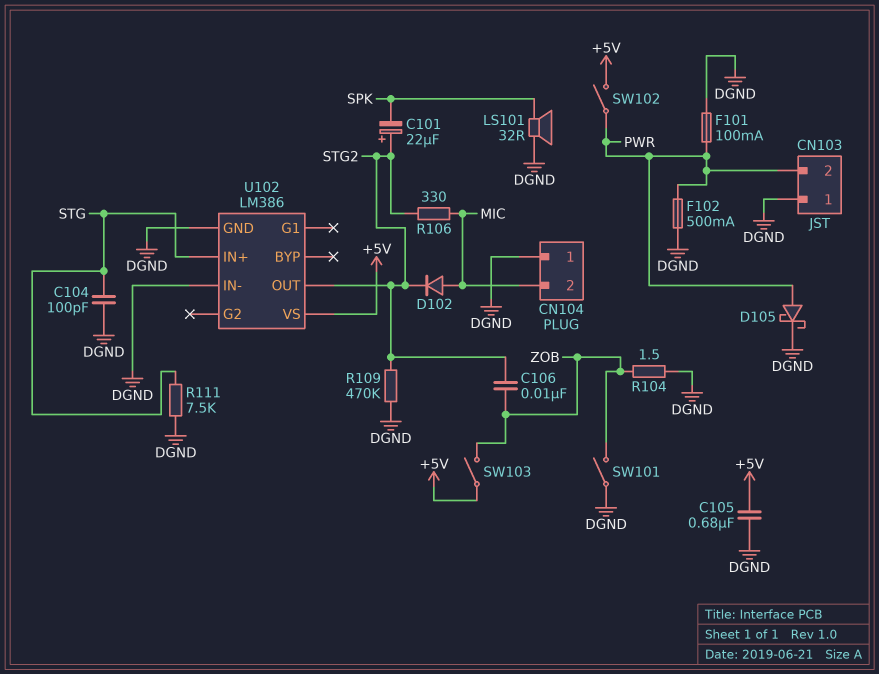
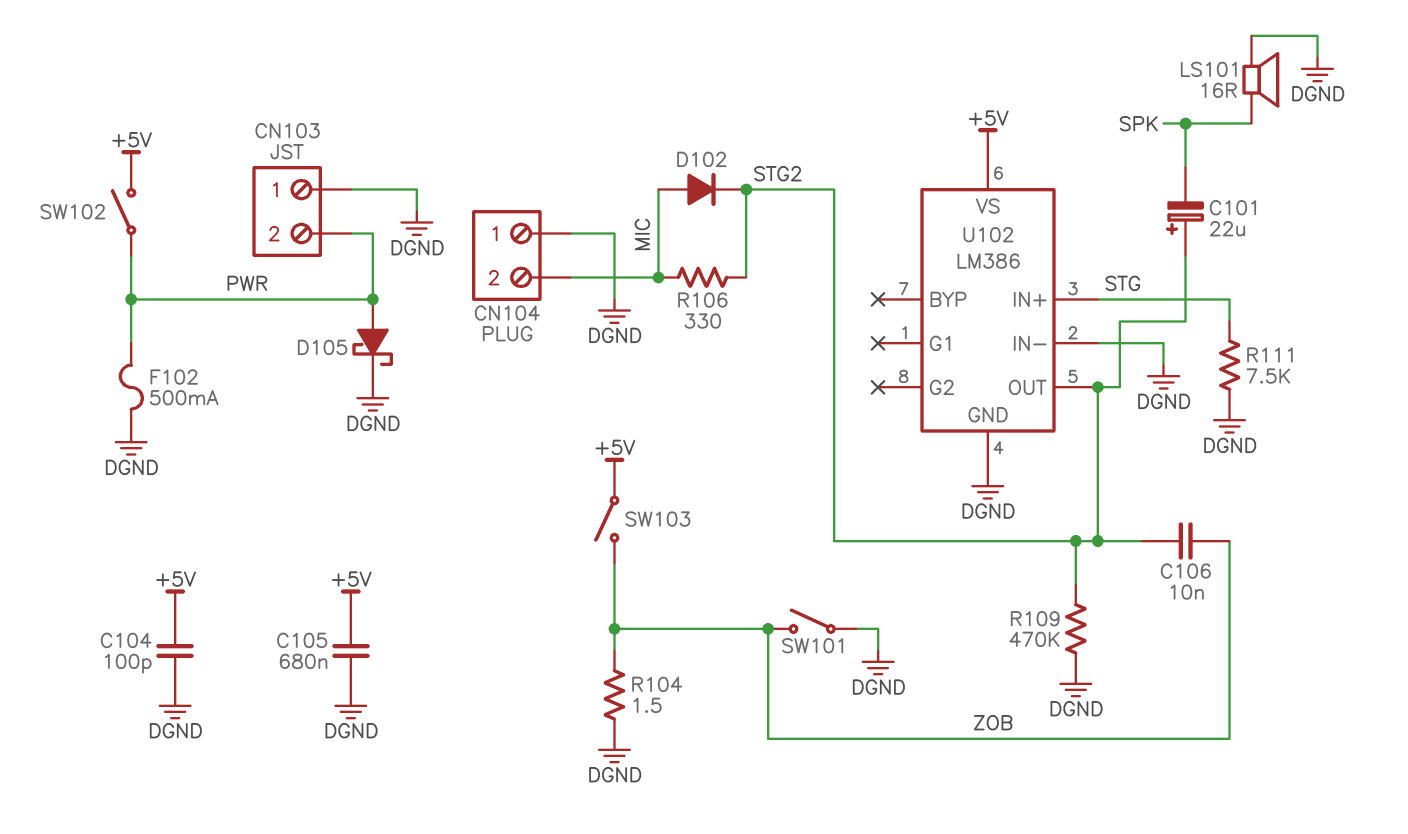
C104: 100pF (DGND, STG) -> 100pF (+5V, DGND)
F101: 100mA (DGND, PWR) -> none
LS101: speaker 32R (DGND, SPK) -> speaker 16R (DGND, SPK)

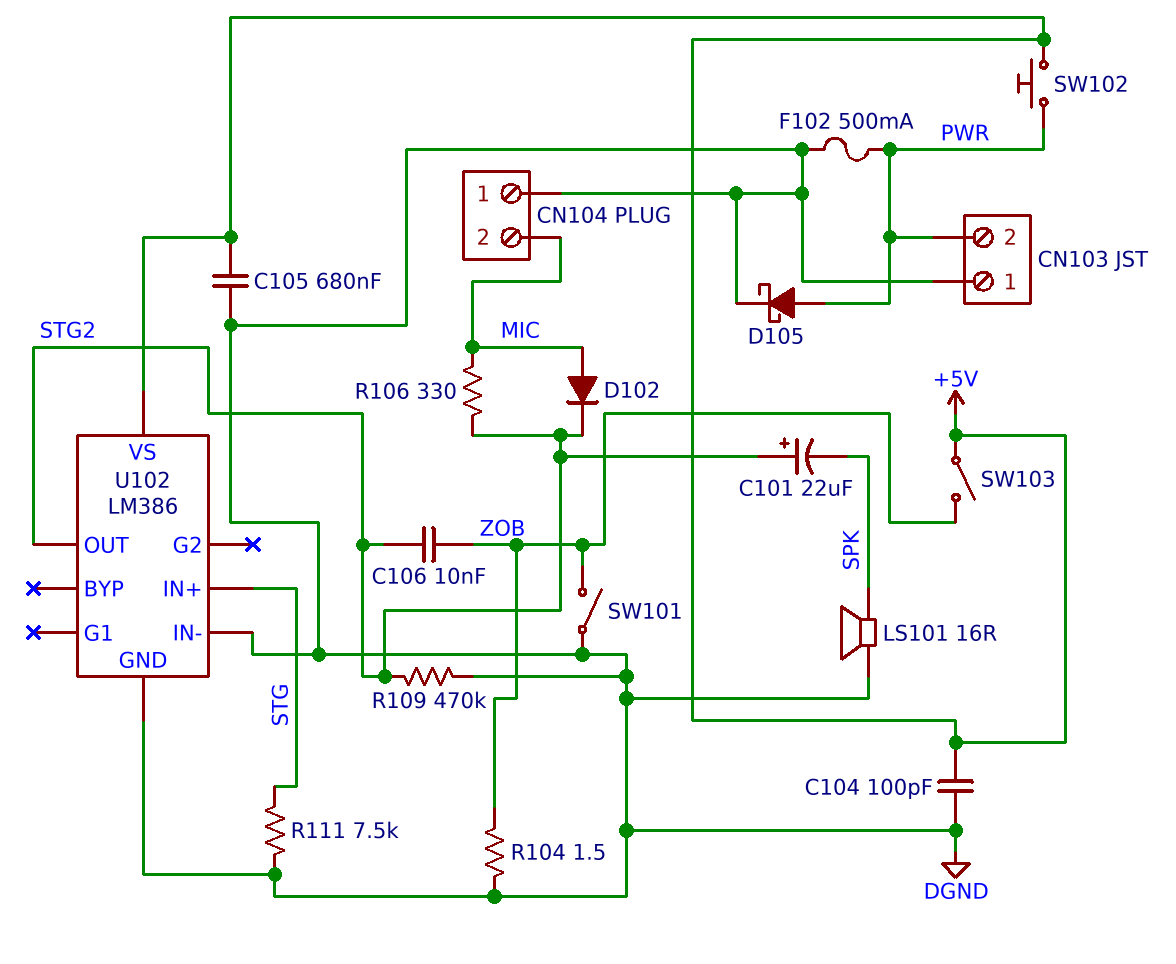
SW102: switch (+5V, PWR) -> button (+5V, PWR)

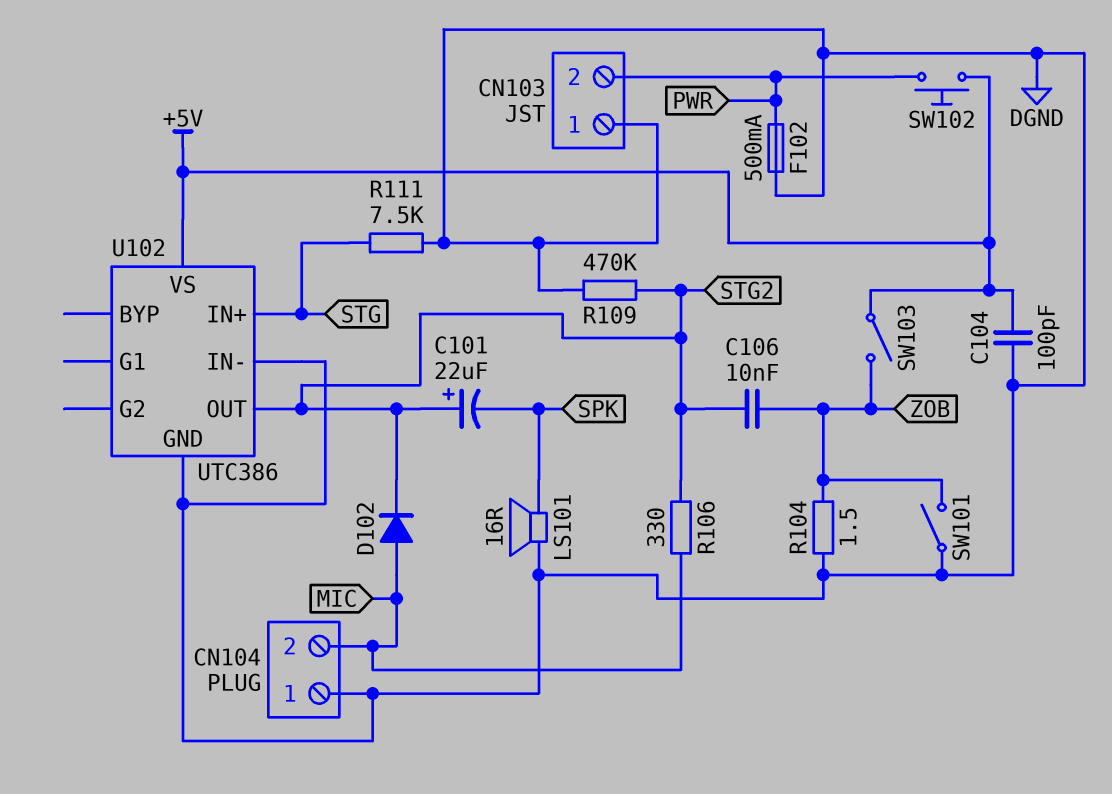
C105: 680nF (+5V, DGND) -> none
D105: schottky (A PWR, K DGND) -> none
U102: LM386 -> UTC386

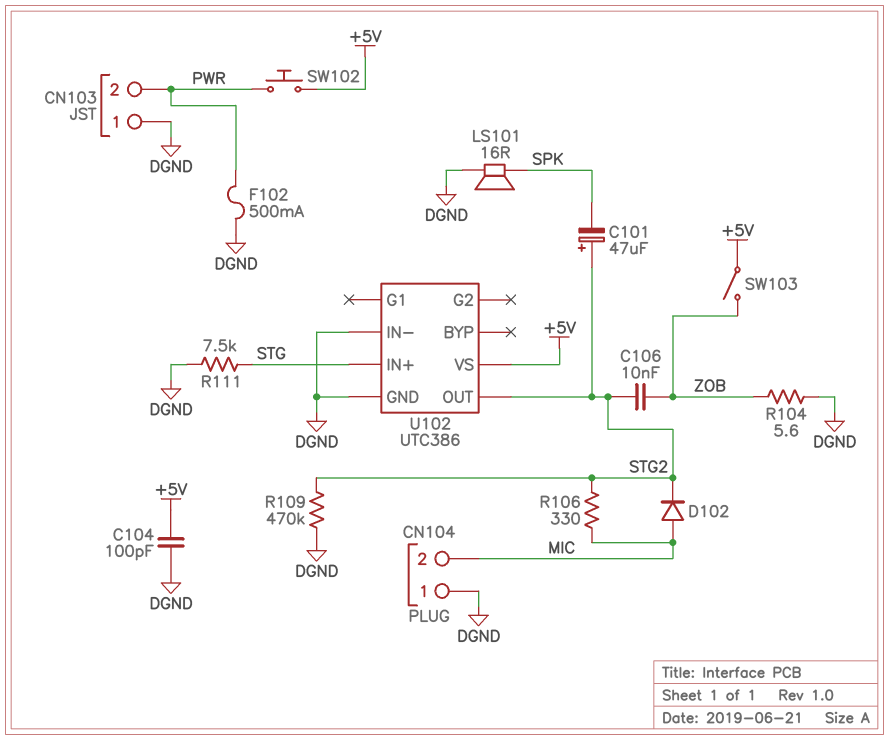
C101: 22uF (plus STG2, minus SPK) -> 47uF (plus STG2, minus SPK)
R104: 1.5 (DGND, ZOB) -> 5.6 (DGND, ZOB)
SW101: switch (DGND, ZOB) -> none

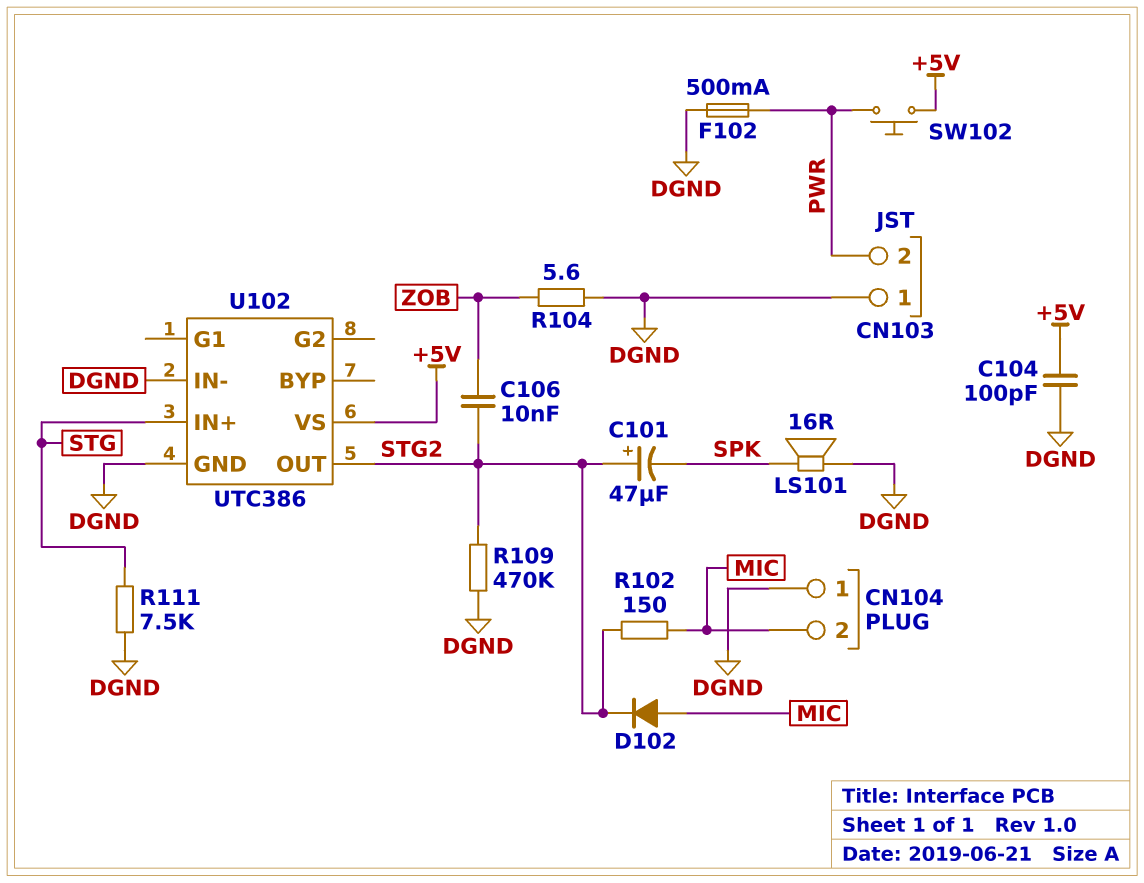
R102: none -> 150 (MIC, STG2)
R106: 330 (MIC, STG2) -> none
SW103: switch (+5V, ZOB) -> none

